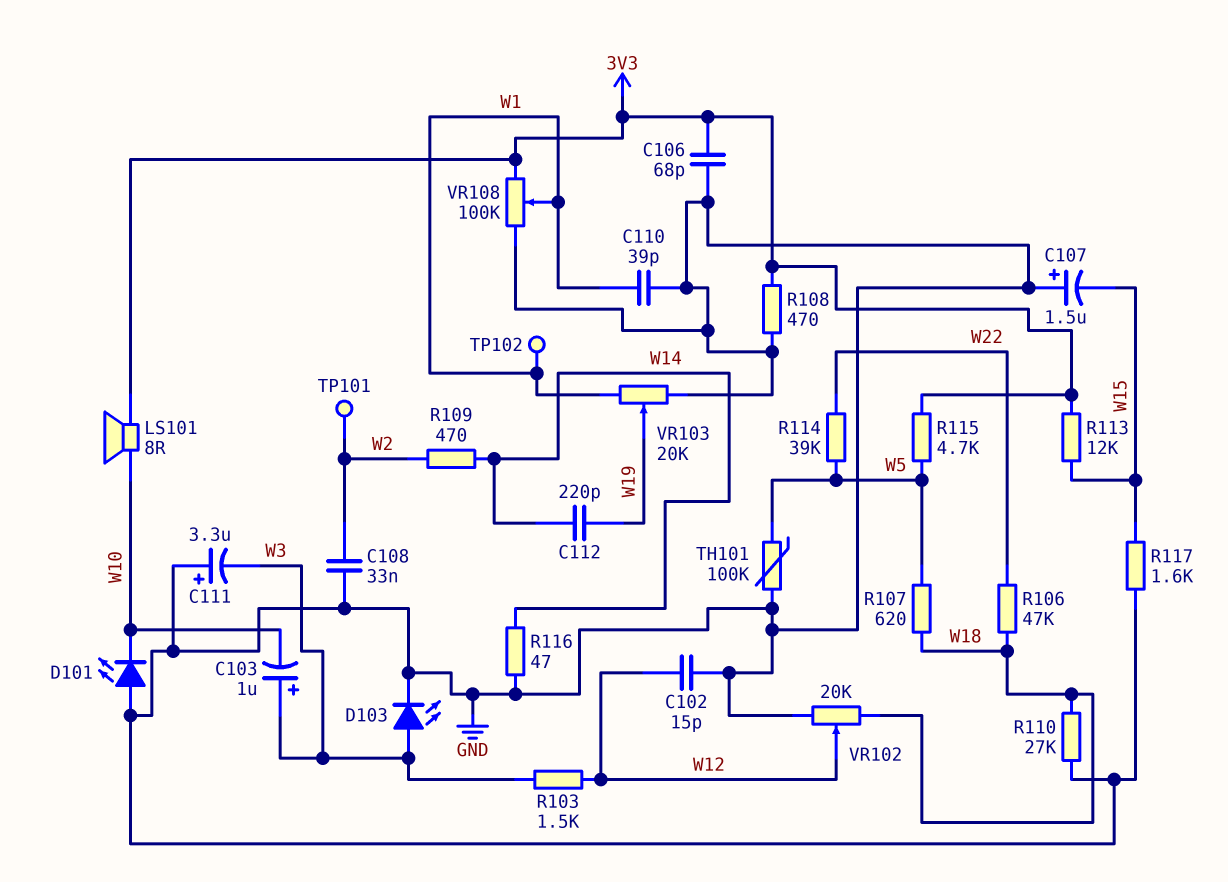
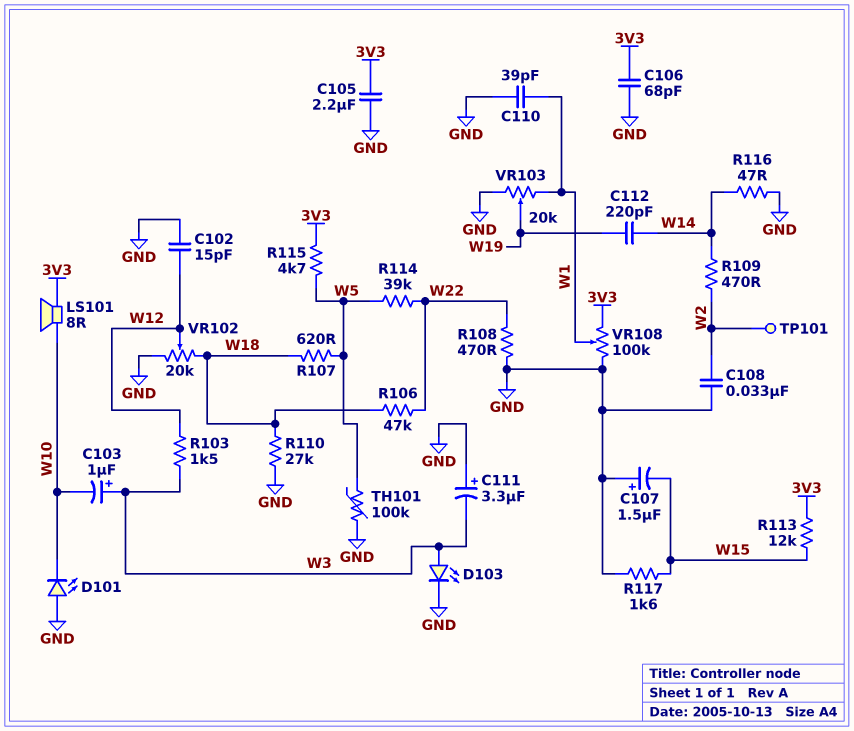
C105: none -> 2.2uF (3V3, GND)
R108: 470 (3V3, GND) -> 470 (GND, W22)
TP102: test point (W1) -> none

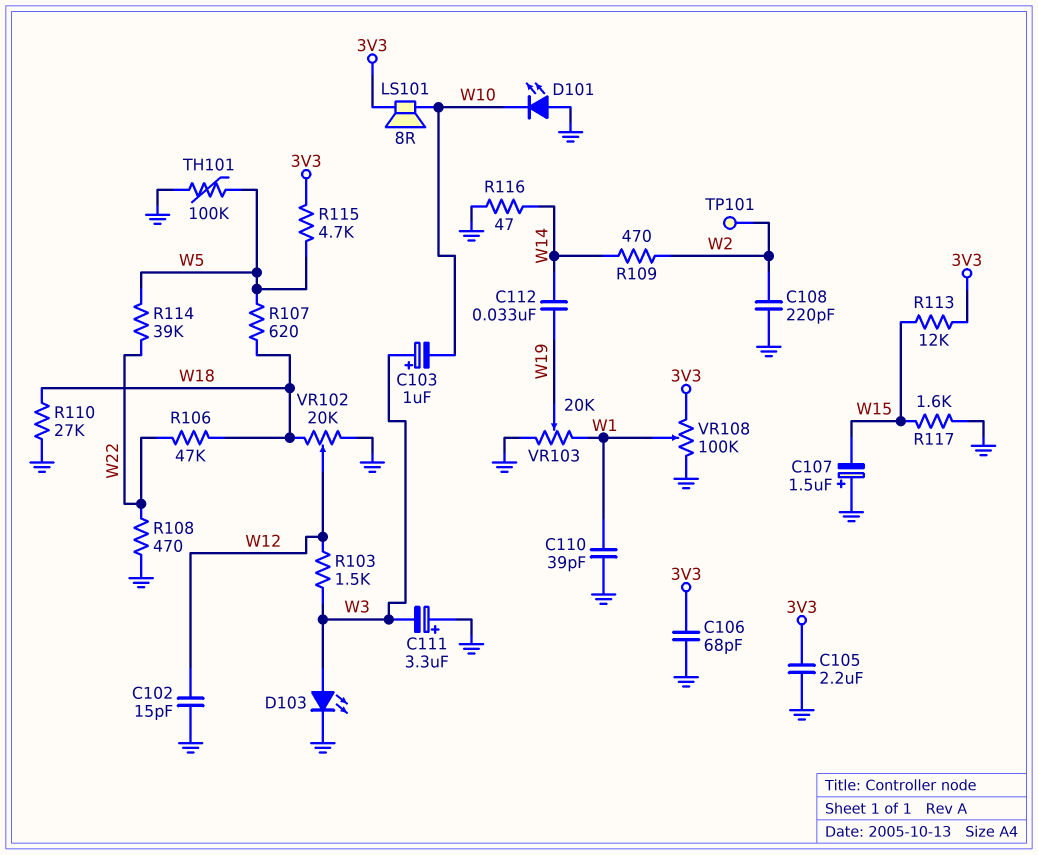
C108: 33nF (GND, W2) -> 220pF (GND, W2)
C112: 220pF (W14, W19) -> 33nF (W14, W19)

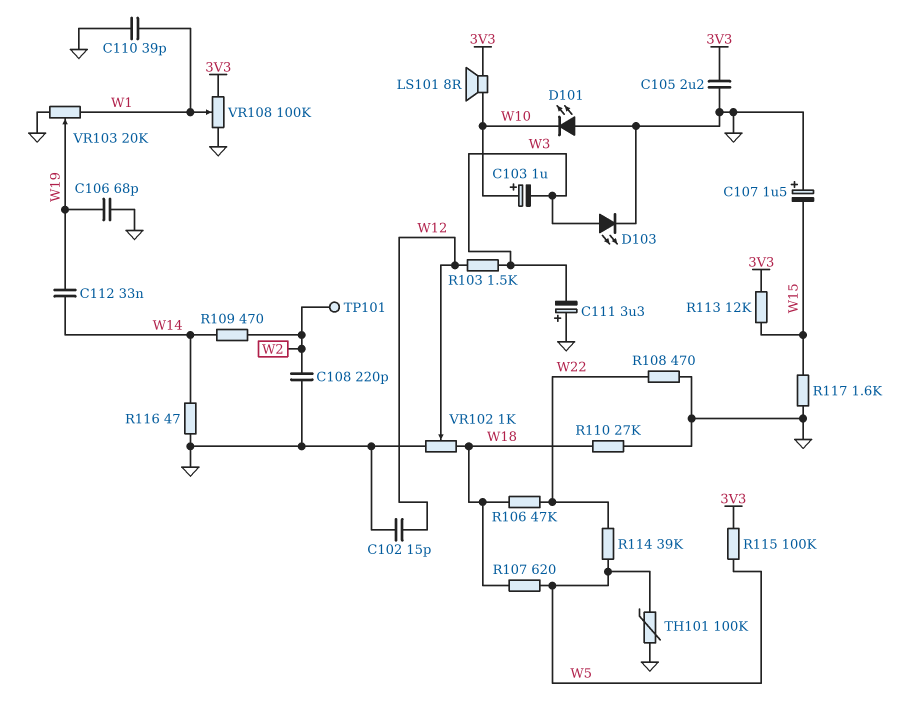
C103: 1uF (plus W3, minus W10) -> 1uF (plus W10, minus W3)
C106: 68pF (3V3, GND) -> 68pF (GND, W19)
R115: 4.7k (3V3, W5) -> 100k (3V3, W5)
VR102: 20k (GND, W18, wiper W12) -> 1k (GND, W18, wiper W12)

